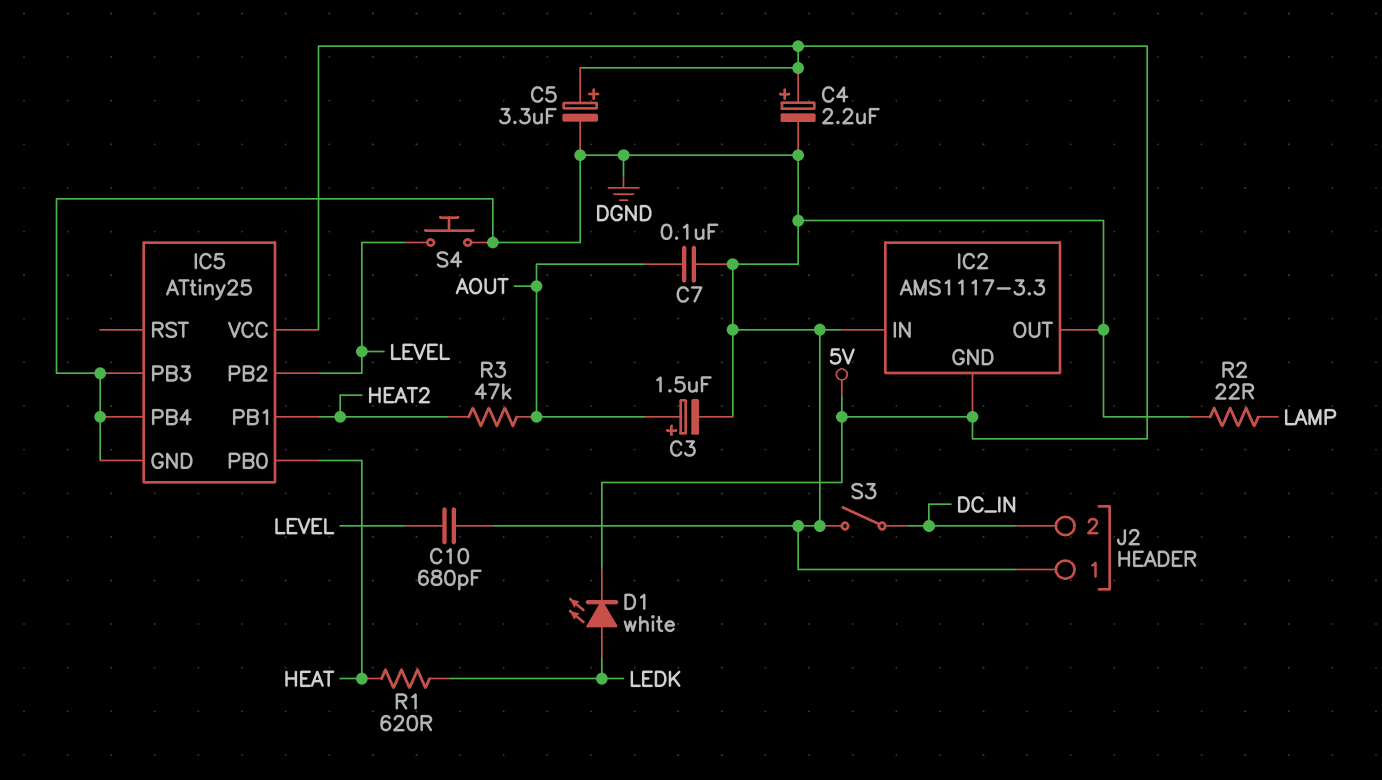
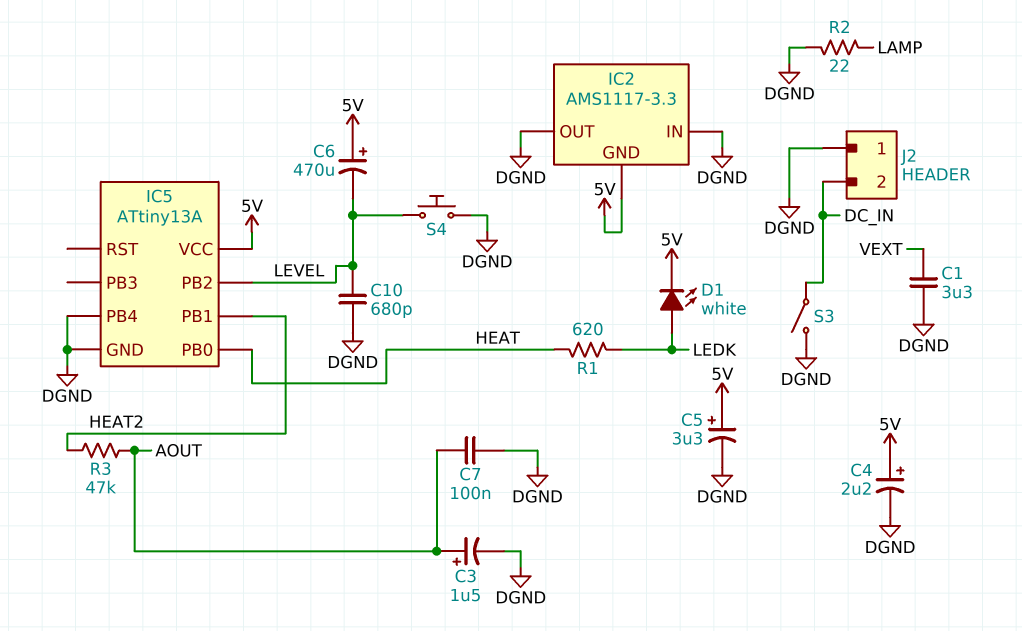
C1: none -> 3.3uF (DGND, VEXT)
C6: none -> 470uF (plus 5V, minus LEVEL)
IC5: ATtiny25 -> ATtiny13A
IC5 pin PB3: DGND -> none

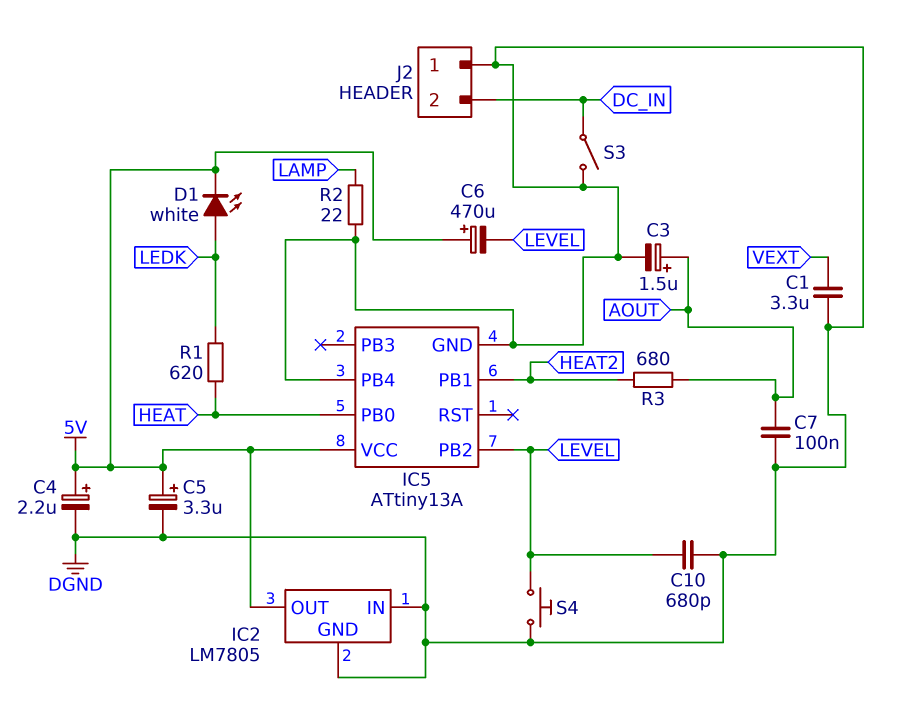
IC2: AMS1117-3.3 -> LM7805
IC2 pin GND: 5V -> DGND
IC2 pin OUT: DGND -> 5V
R3: 47k (AOUT, HEAT2) -> 680 (AOUT, HEAT2)

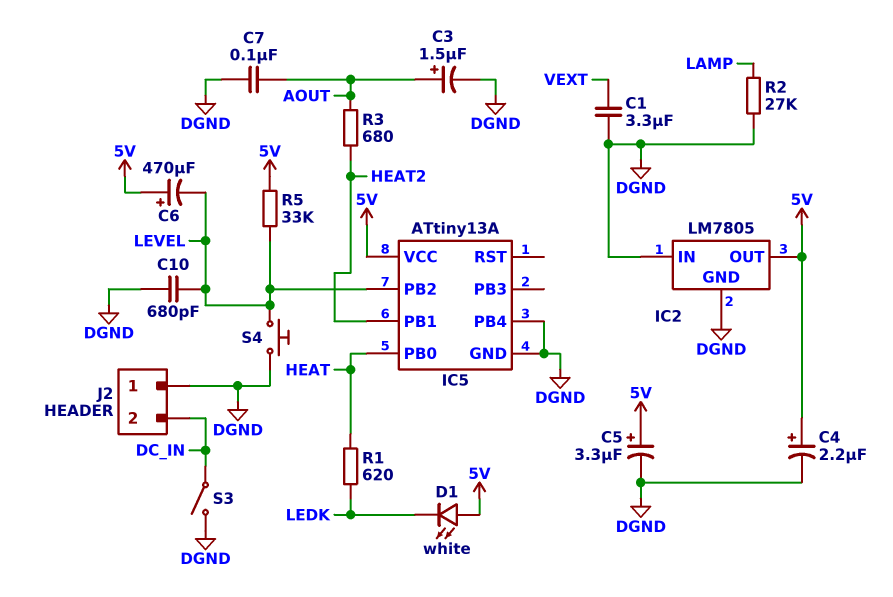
D1: LED white (A LEDK, K 5V) -> LED white (A 5V, K LEDK)
R2: 22 (DGND, LAMP) -> 27k (DGND, LAMP)
R5: none -> 33k (5V, LEVEL)

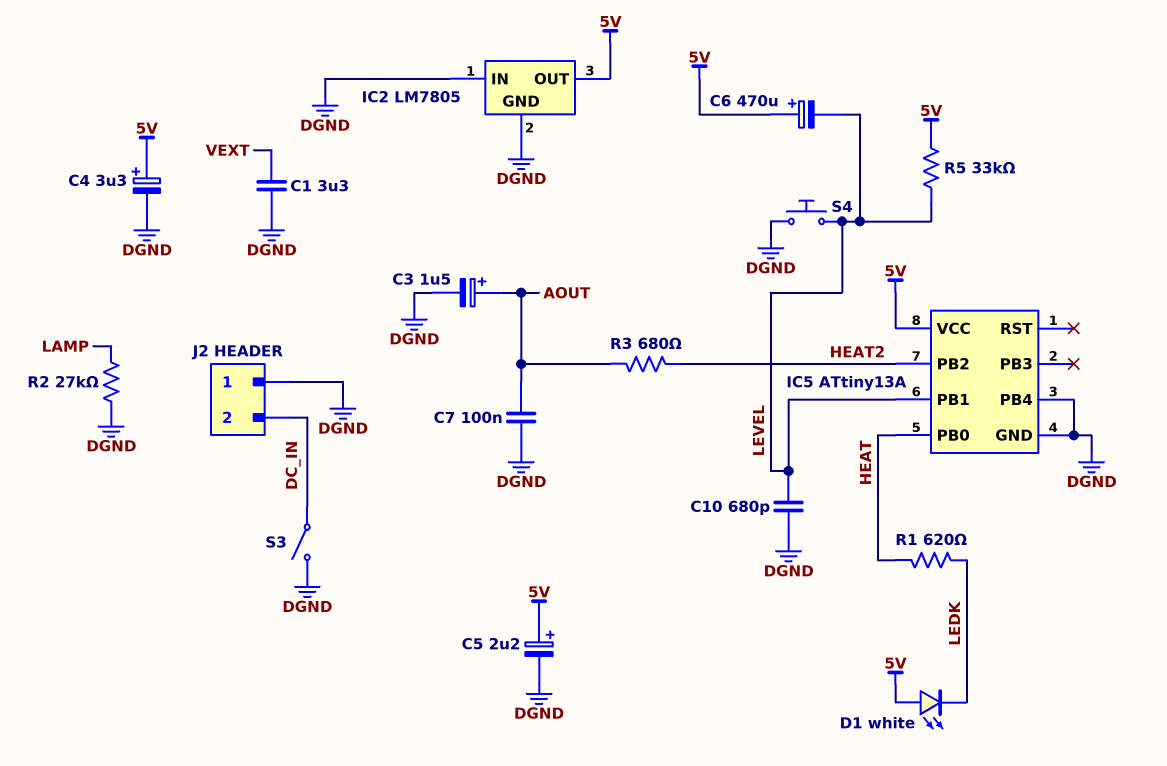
C4: 2.2uF (plus 5V, minus DGND) -> 3.3uF (plus 5V, minus DGND)
C5: 3.3uF (plus 5V, minus DGND) -> 2.2uF (plus 5V, minus DGND)
IC5 pin PB1: HEAT2 -> LEVEL
IC5 pin PB2: LEVEL -> HEAT2

